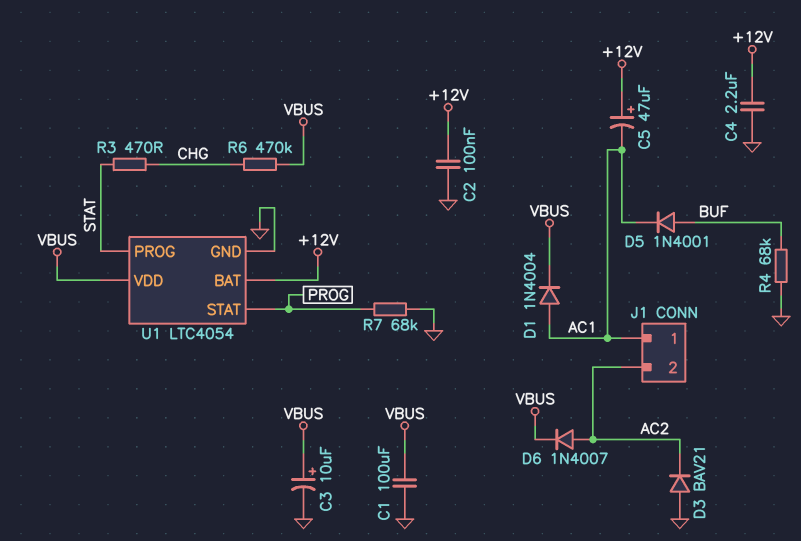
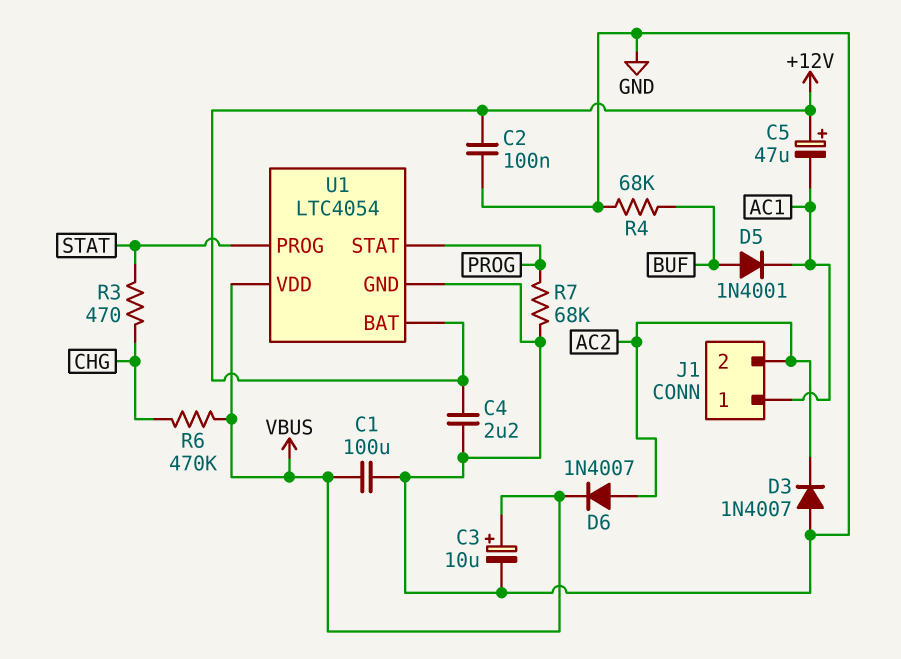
D1: diode 1N4004 (A AC1, K VBUS) -> none
D3: diode BAV21 (A GND, K AC2) -> diode 1N4007 (A GND, K AC2)

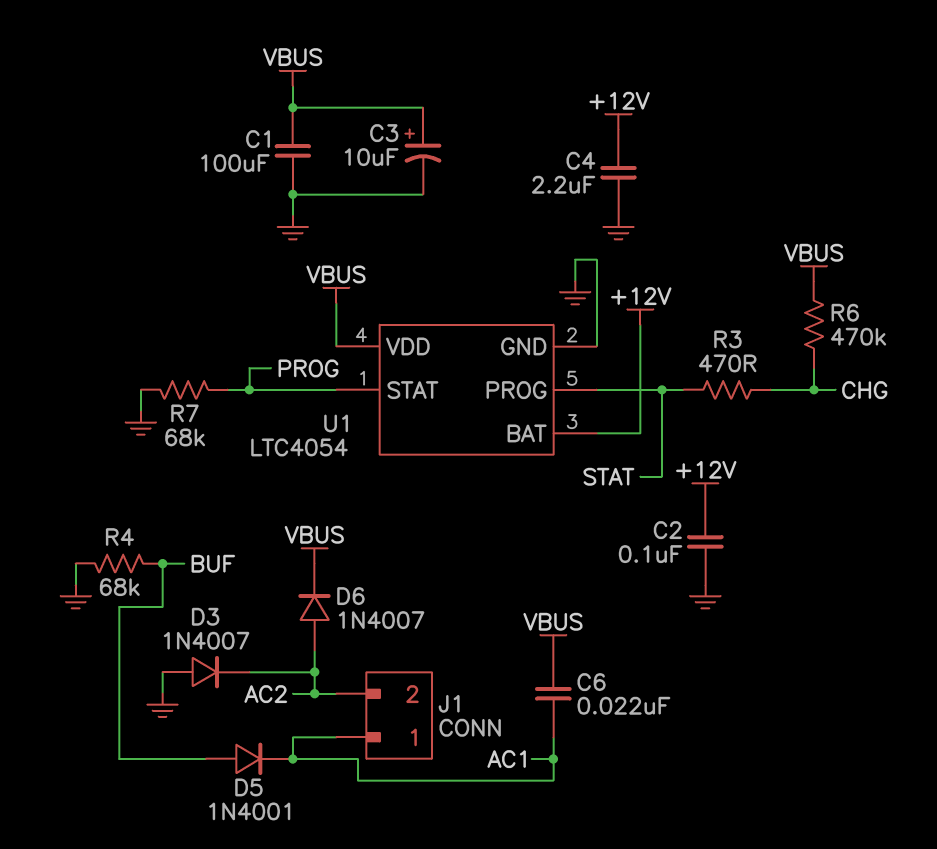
C5: 47uF (plus +12V, minus AC1) -> none
C6: none -> 22nF (AC1, VBUS)

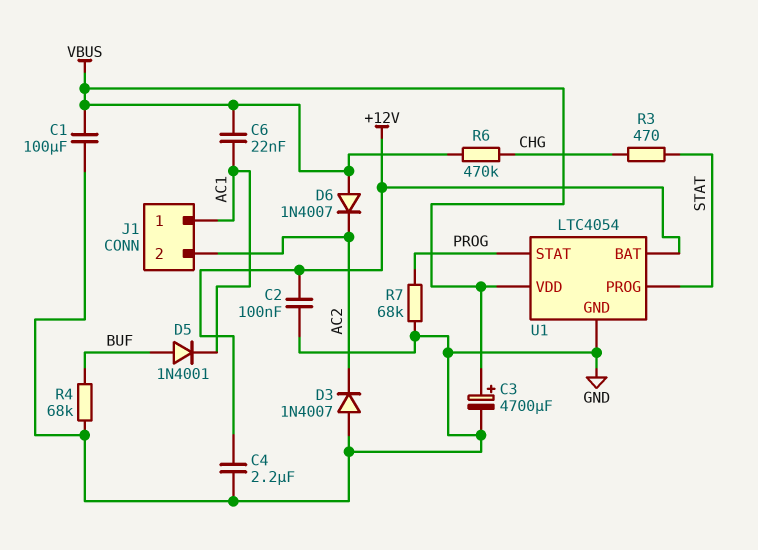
C3: 10uF (plus VBUS, minus GND) -> 4700uF (plus VBUS, minus GND)
D6: diode 1N4007 (A AC2, K VBUS) -> diode 1N4007 (A VBUS, K AC2)

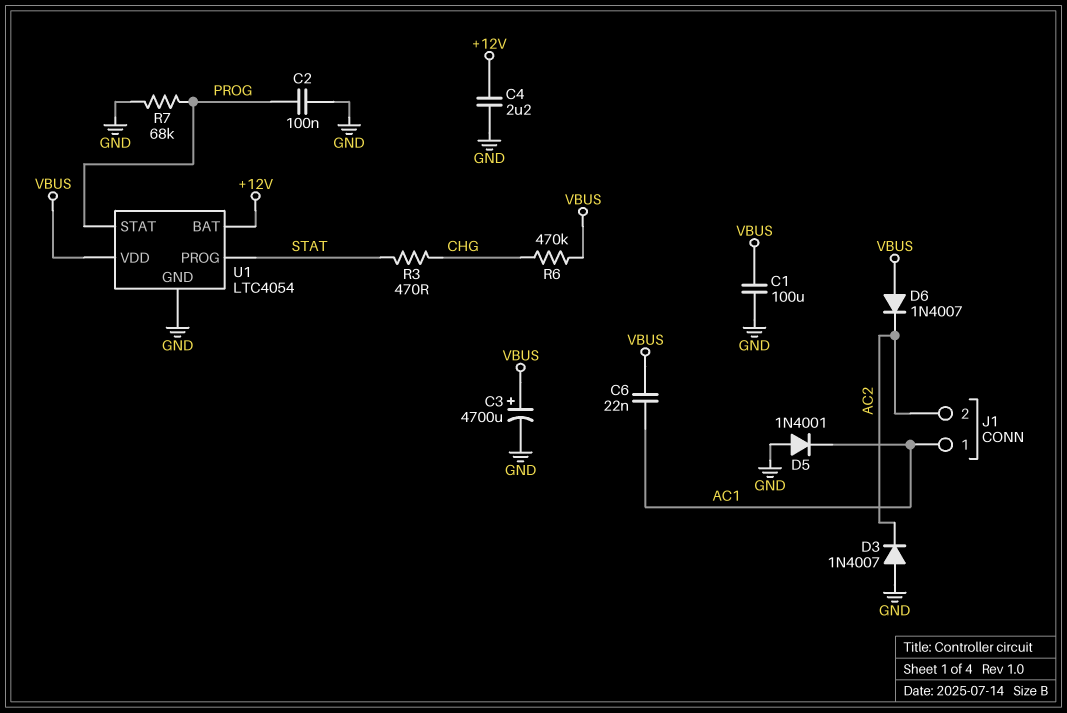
C2: 100nF (+12V, GND) -> 100nF (GND, PROG)
D5: diode 1N4001 (A BUF, K AC1) -> diode 1N4001 (A GND, K AC1)
R4: 68k (BUF, GND) -> none

